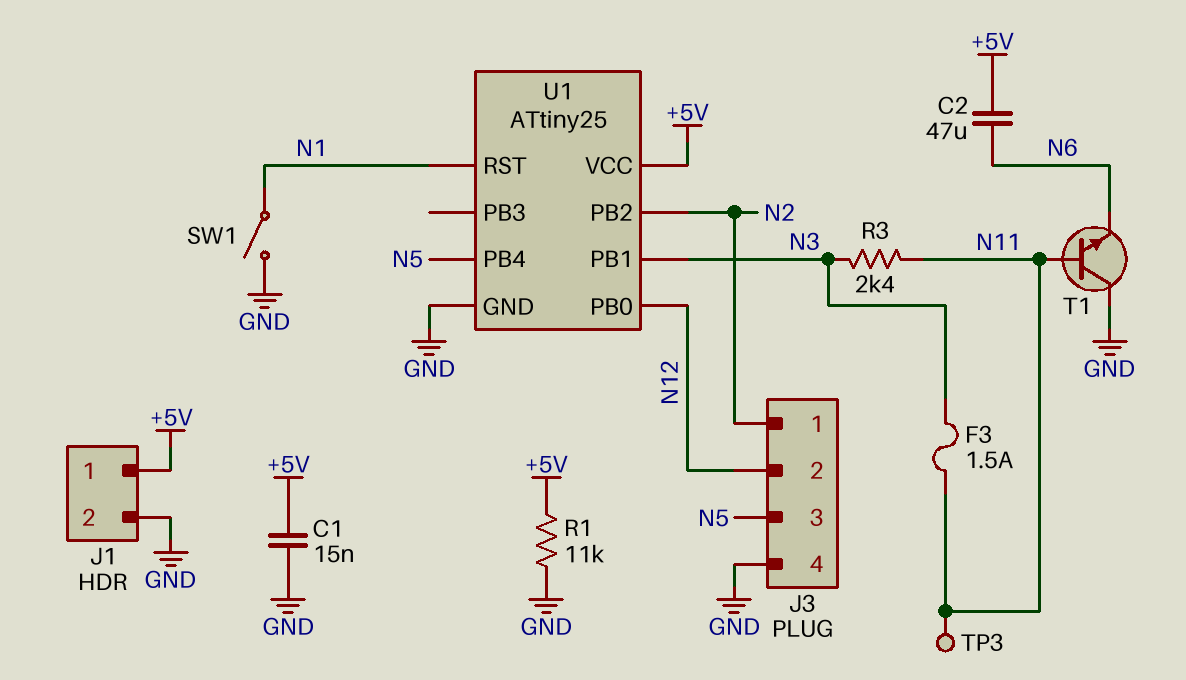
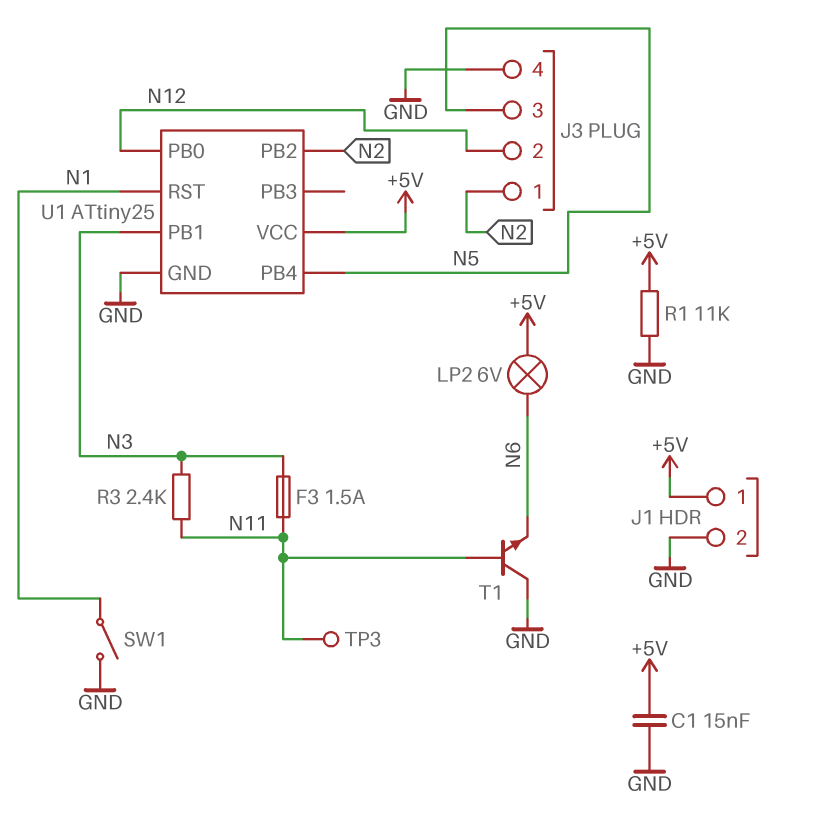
C2: 47uF (+5V, N6) -> none
LP2: none -> lamp 6V (+5V, N6)

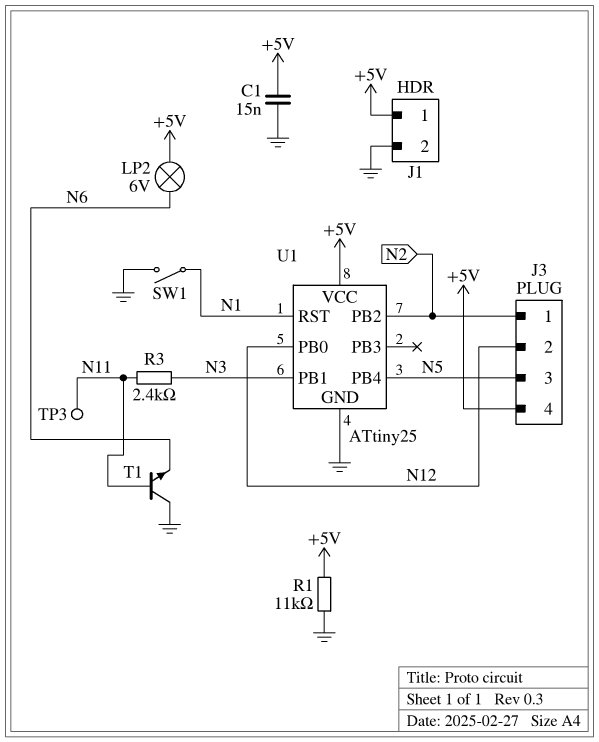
F3: 1.5A (N3, N11) -> none
J3 pin 4: GND -> +5V

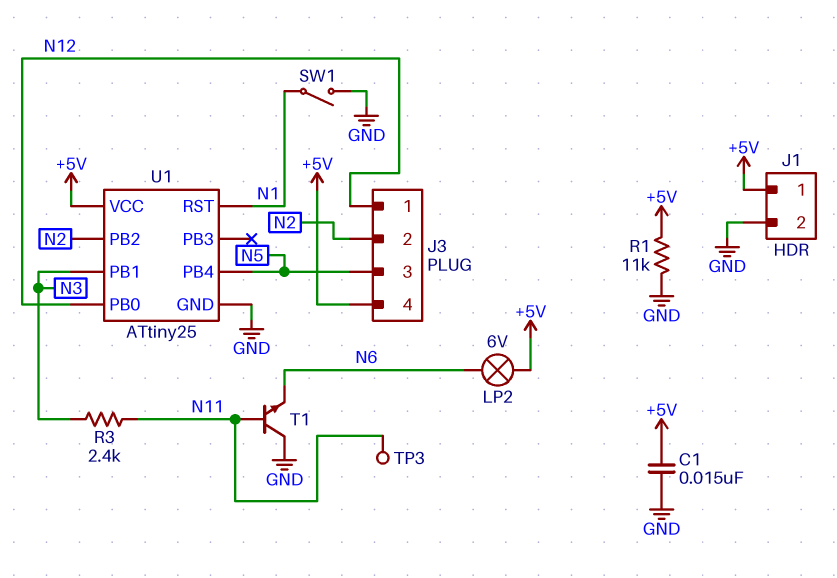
J3 pin 1: N2 -> N12
J3 pin 2: N12 -> N2

